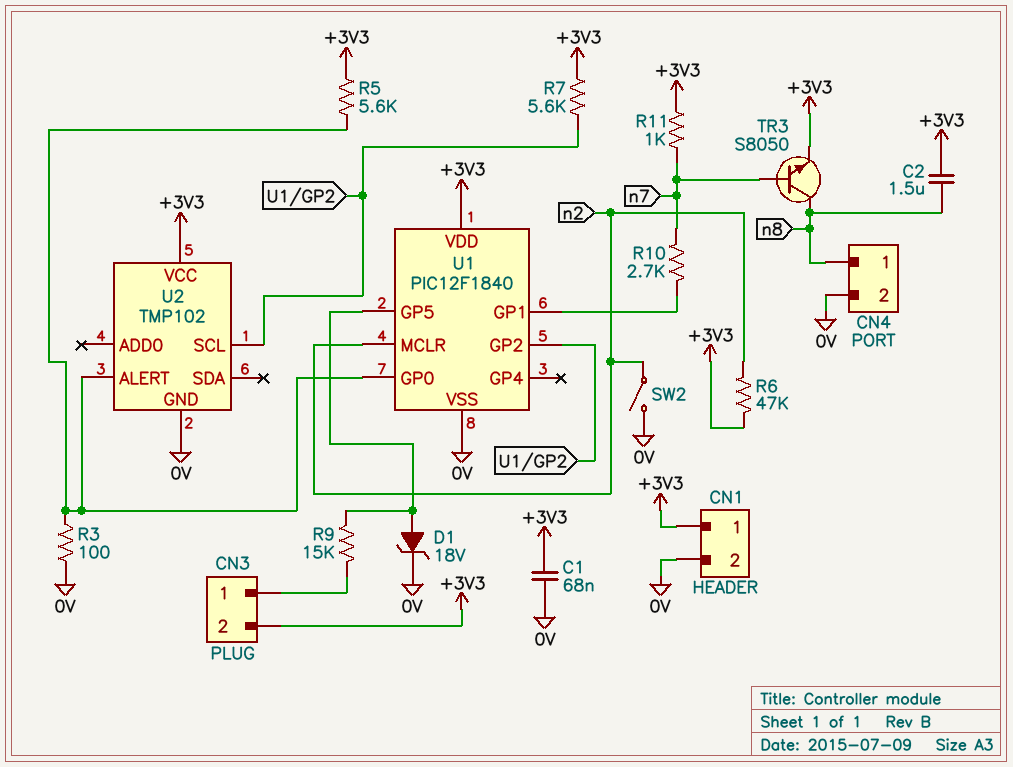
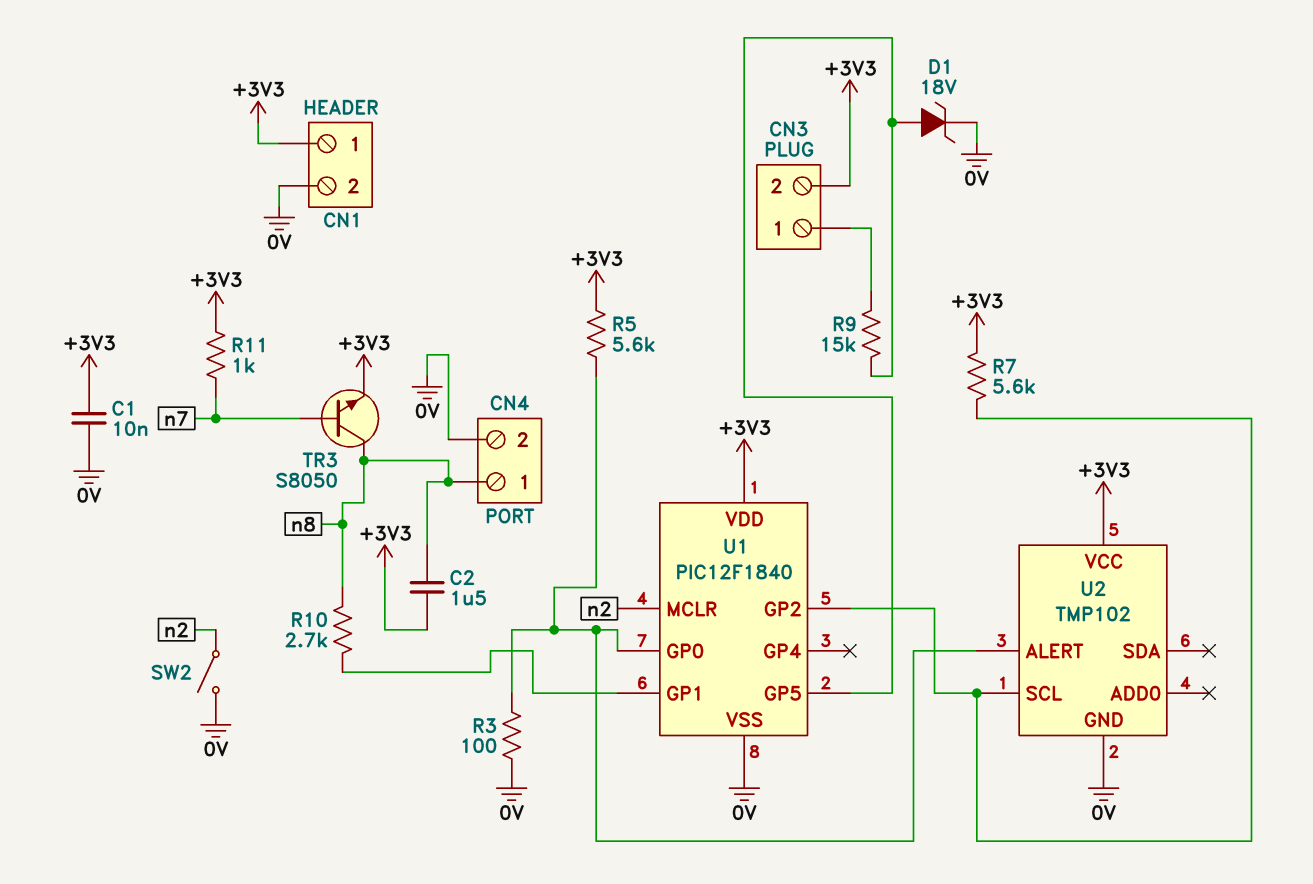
C1: 68nF (+3V3, 0V) -> 10nF (+3V3, 0V)
R6: 47k (+3V3, n2) -> none
R10: 2.7k (U1/GP1, n7) -> 2.7k (U1/GP1, n8)

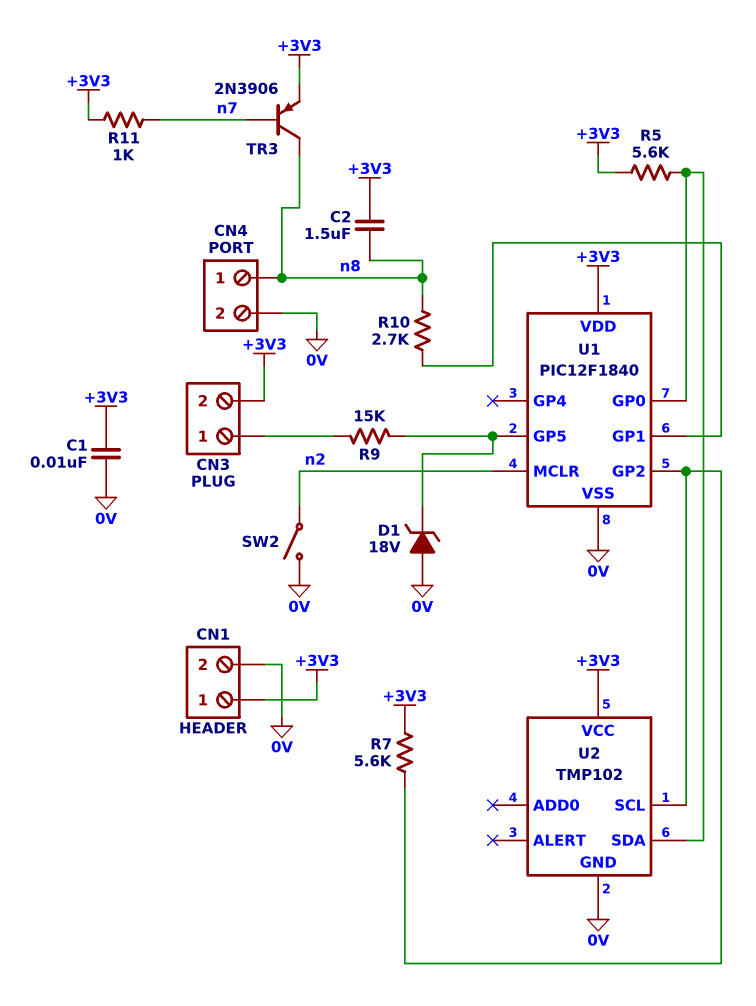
D1: zener 18V (A U1/GP5, K 0V) -> zener 18V (A 0V, K U1/GP5)
R3: 100 (0V, U1/GP0) -> none
TR3: NPN S8050 (B n7, C n8, E +3V3) -> PNP 2N3906 (B n7, C n8, E +3V3)
U2 pin ALERT: U1/GP0 -> none
U2 pin SDA: none -> U1/GP0

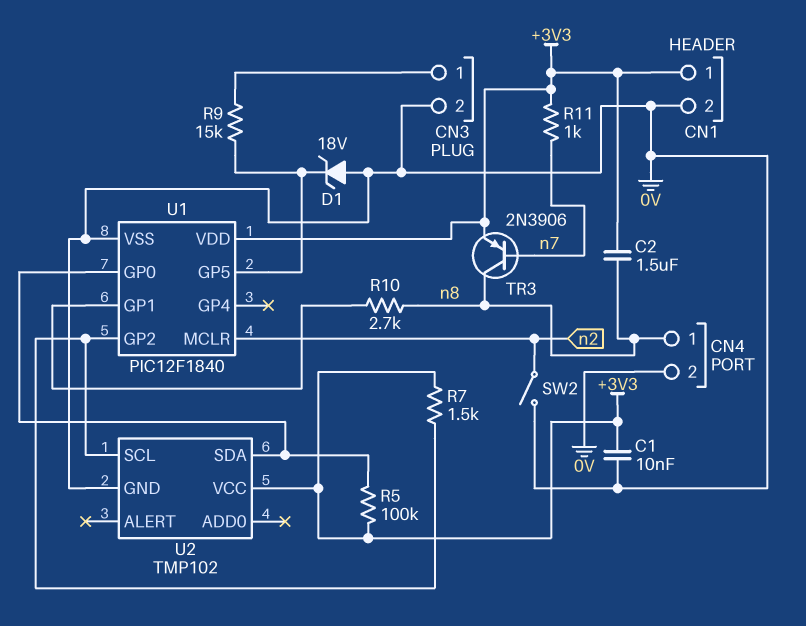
CN3 pin 2: +3V3 -> 0V
R5: 5.6k (+3V3, U1/GP0) -> 100k (+3V3, U1/GP0)
R7: 5.6k (+3V3, U1/GP2) -> 1.5k (+3V3, U1/GP2)

